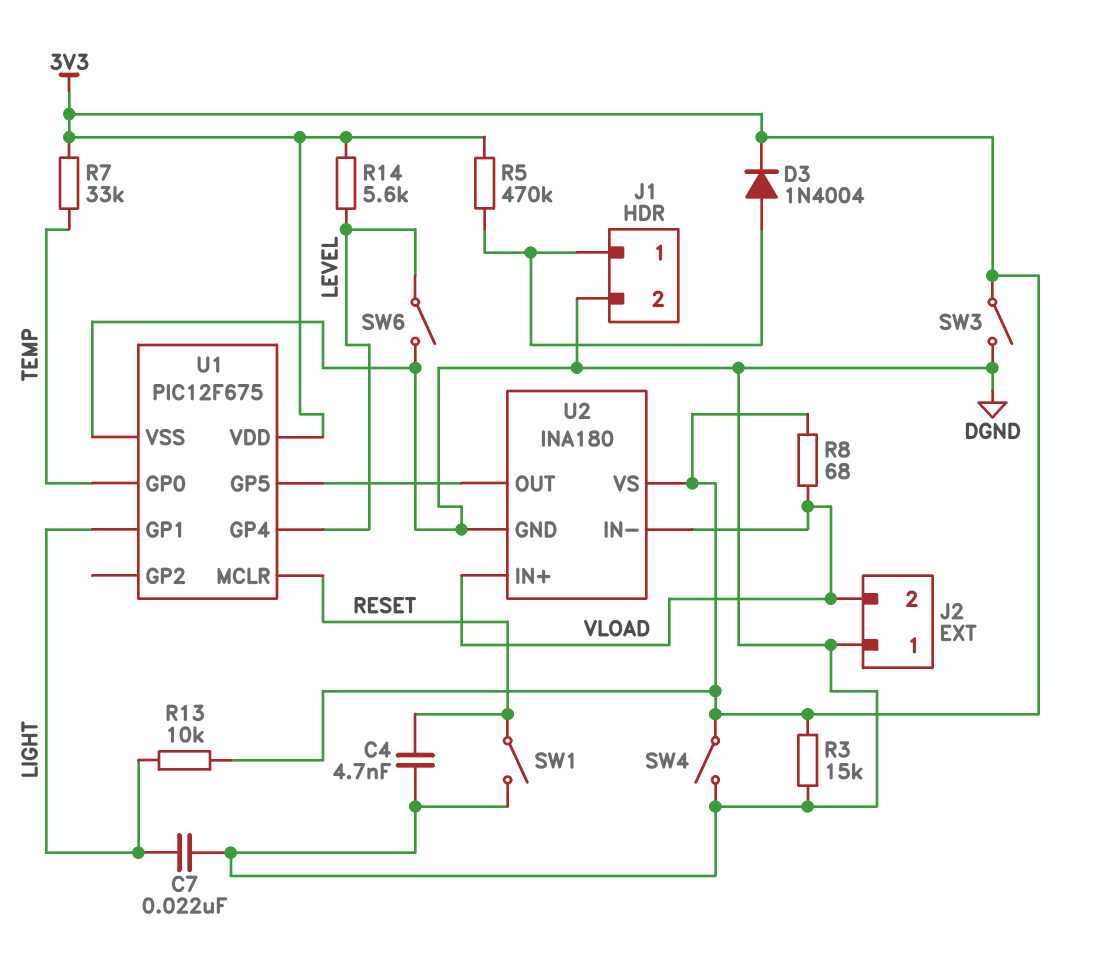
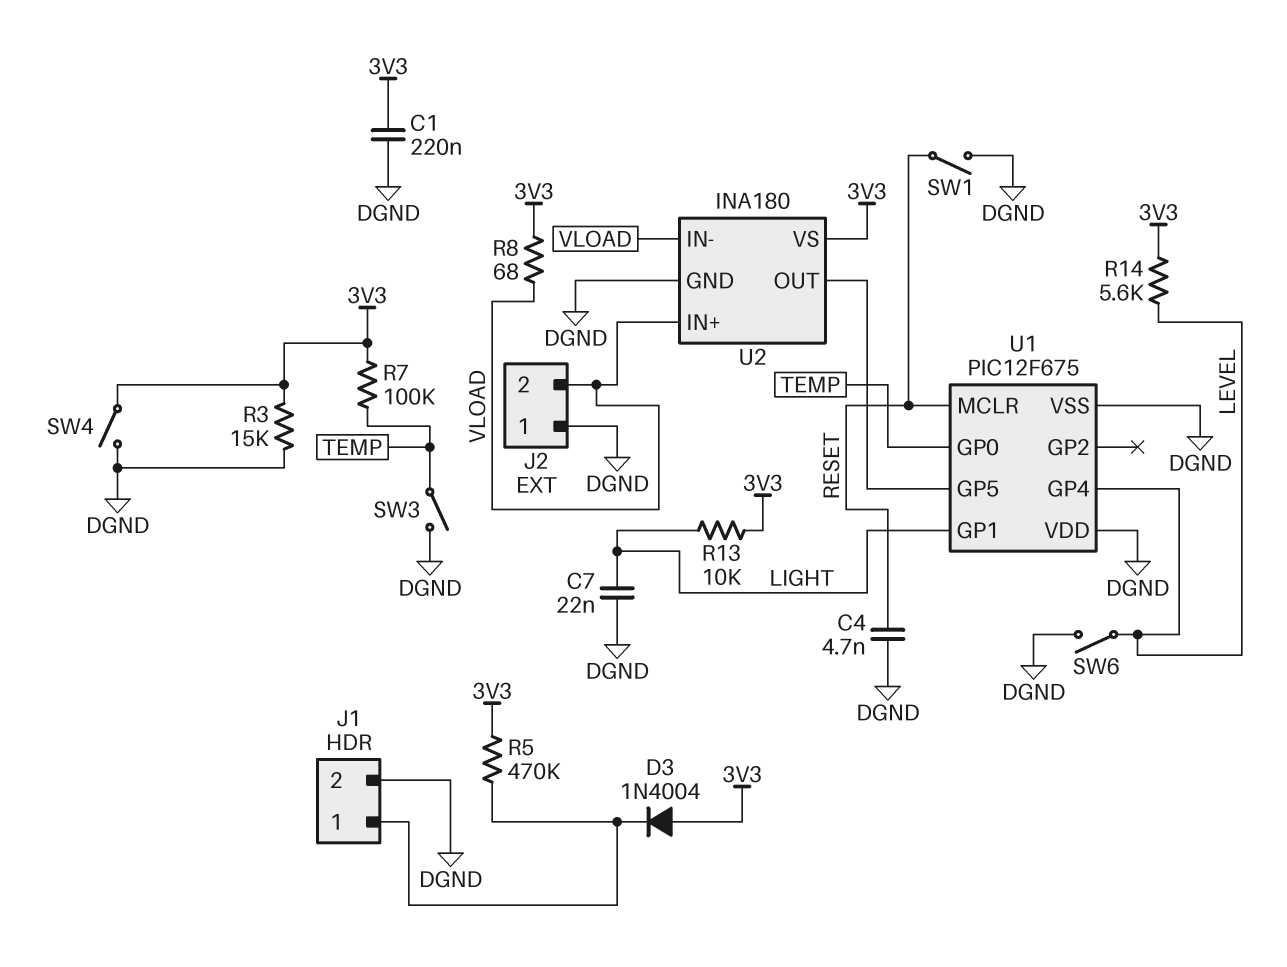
C1: none -> 220nF (3V3, DGND)
D3: diode 1N4004 (A J1/1, K 3V3) -> diode 1N4004 (A 3V3, K J1/1)
R7: 33k (3V3, TEMP) -> 100k (3V3, TEMP)
SW3: switch (3V3, DGND) -> switch (DGND, TEMP)
U1 pin VDD: 3V3 -> DGND

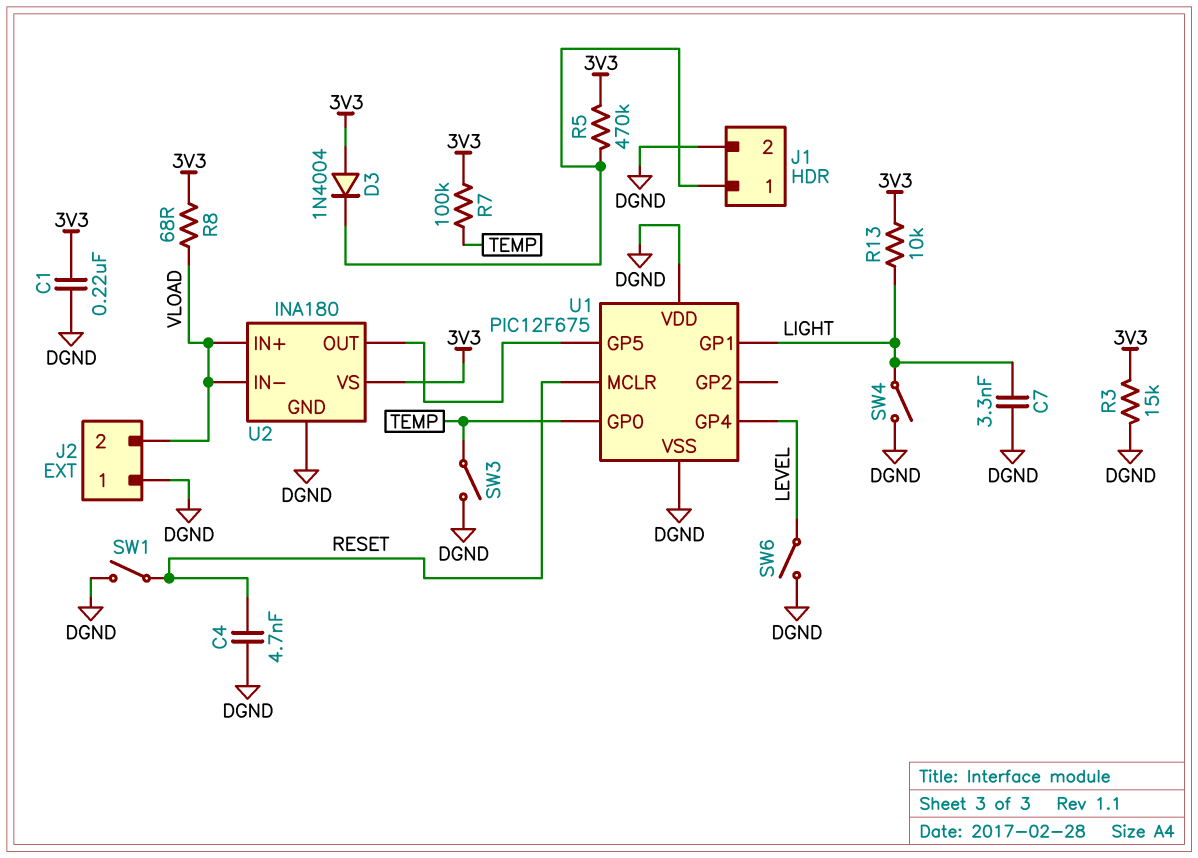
C7: 22nF (DGND, LIGHT) -> 3.3nF (DGND, LIGHT)
R14: 5.6k (3V3, LEVEL) -> none
SW4: switch (3V3, DGND) -> switch (DGND, LIGHT)

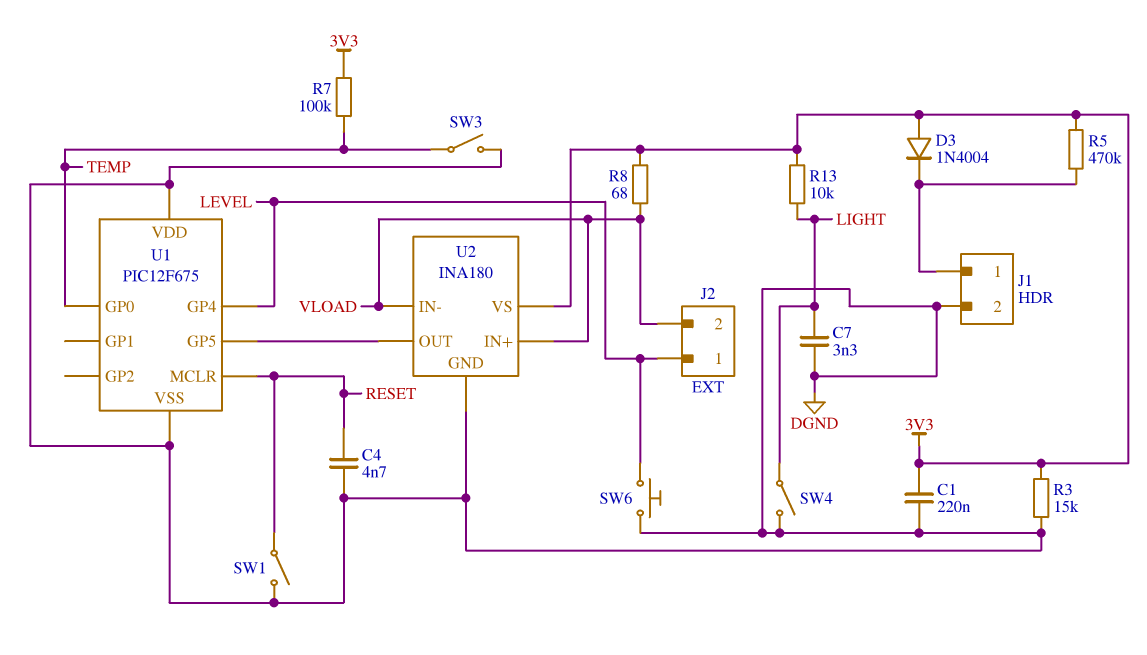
J2 pin 1: DGND -> LEVEL
SW6: switch (DGND, LEVEL) -> button (DGND, LEVEL)
U1 pin GP1: LIGHT -> none

